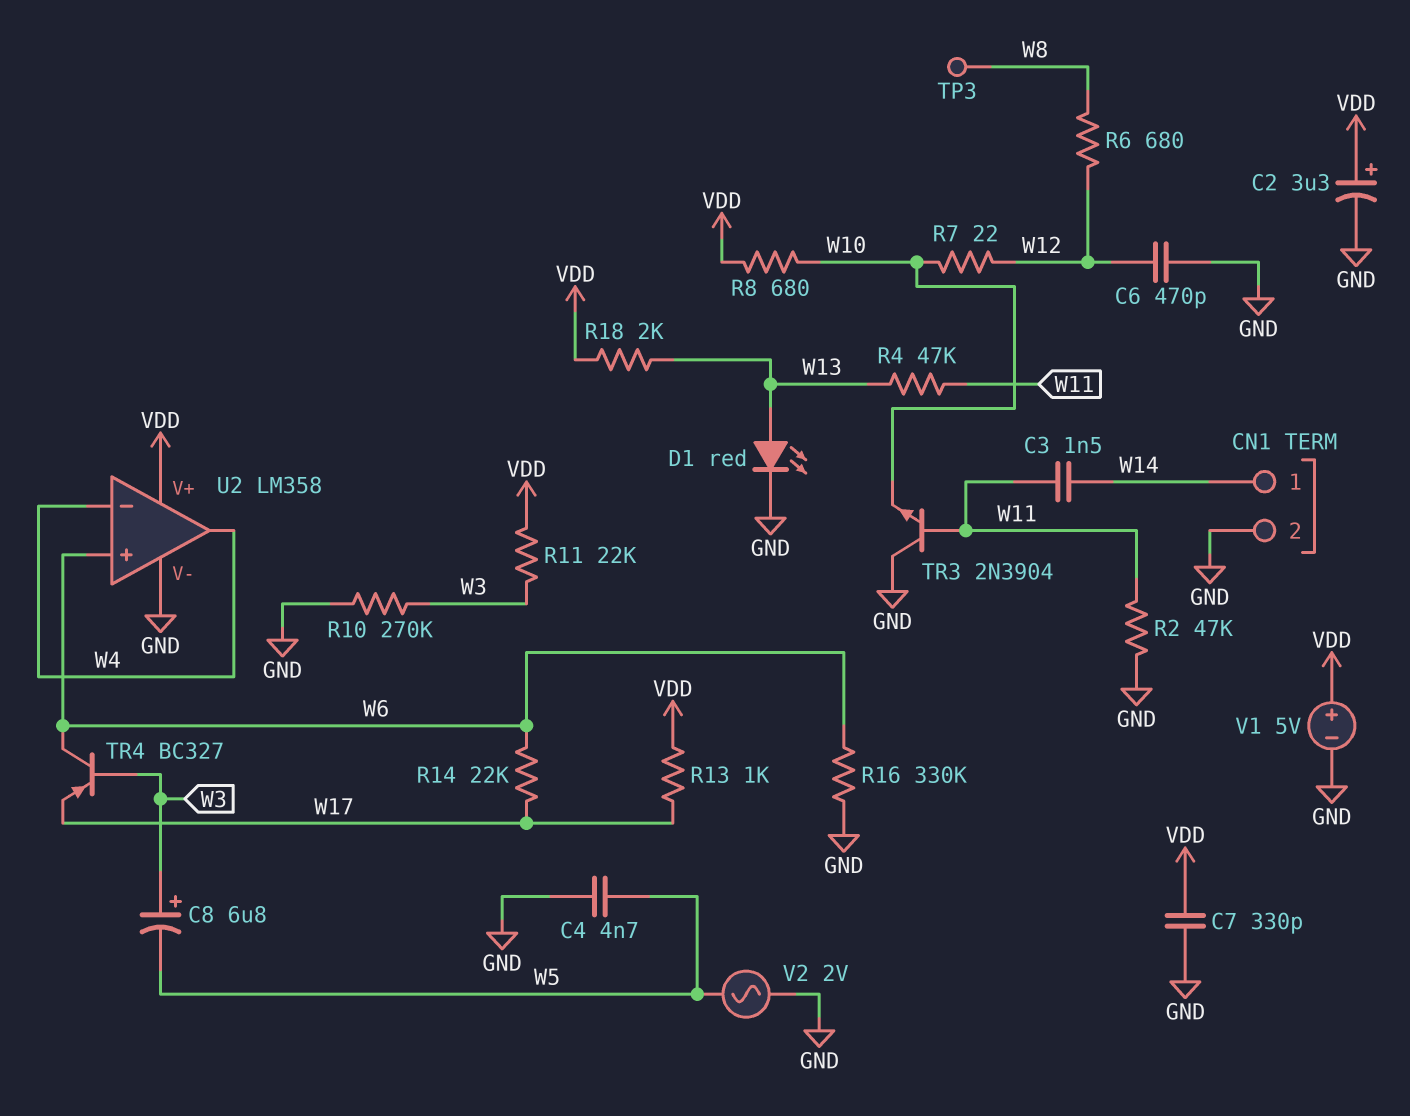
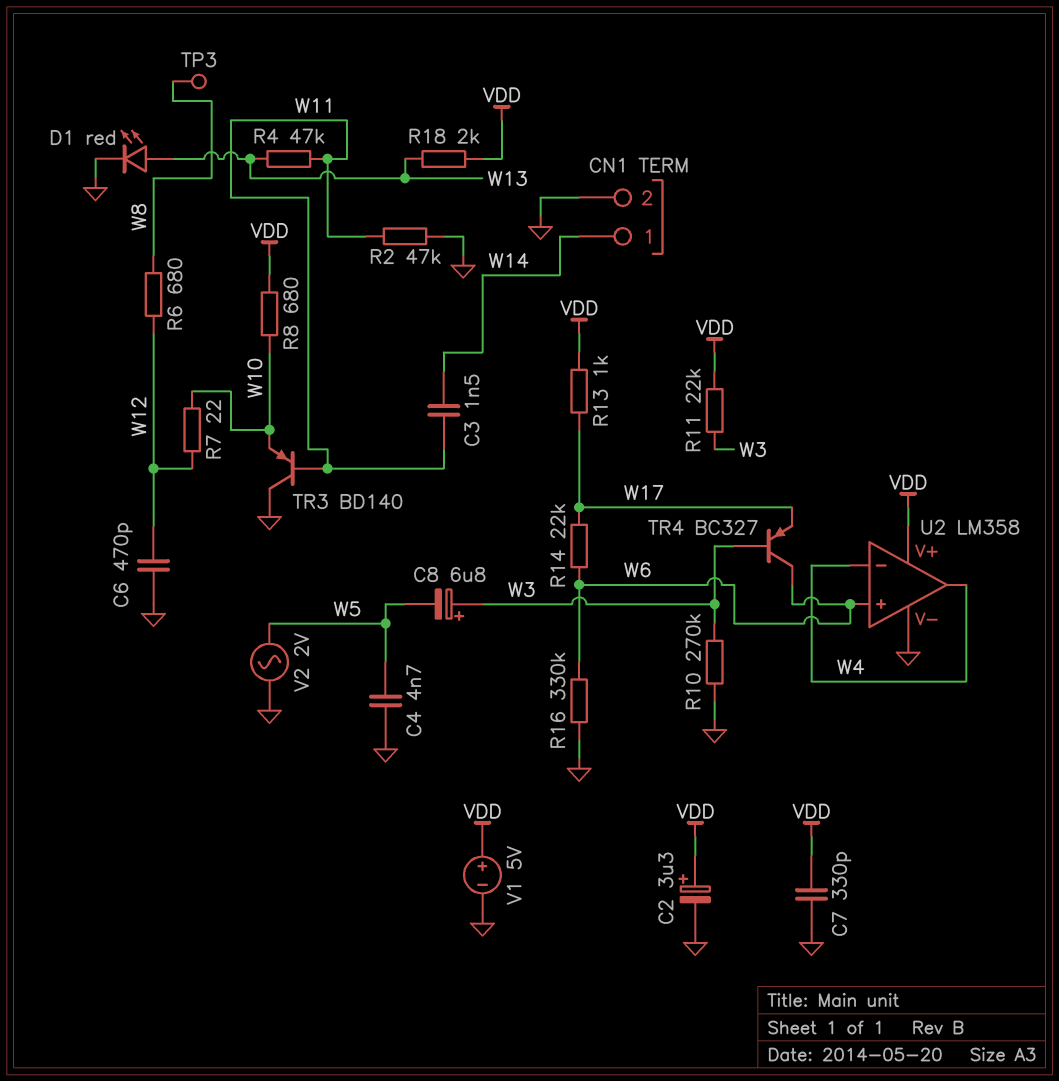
TR3: NPN 2N3904 (B W11, C GND, E W10) -> PNP BD140 (B W11, C GND, E W10)

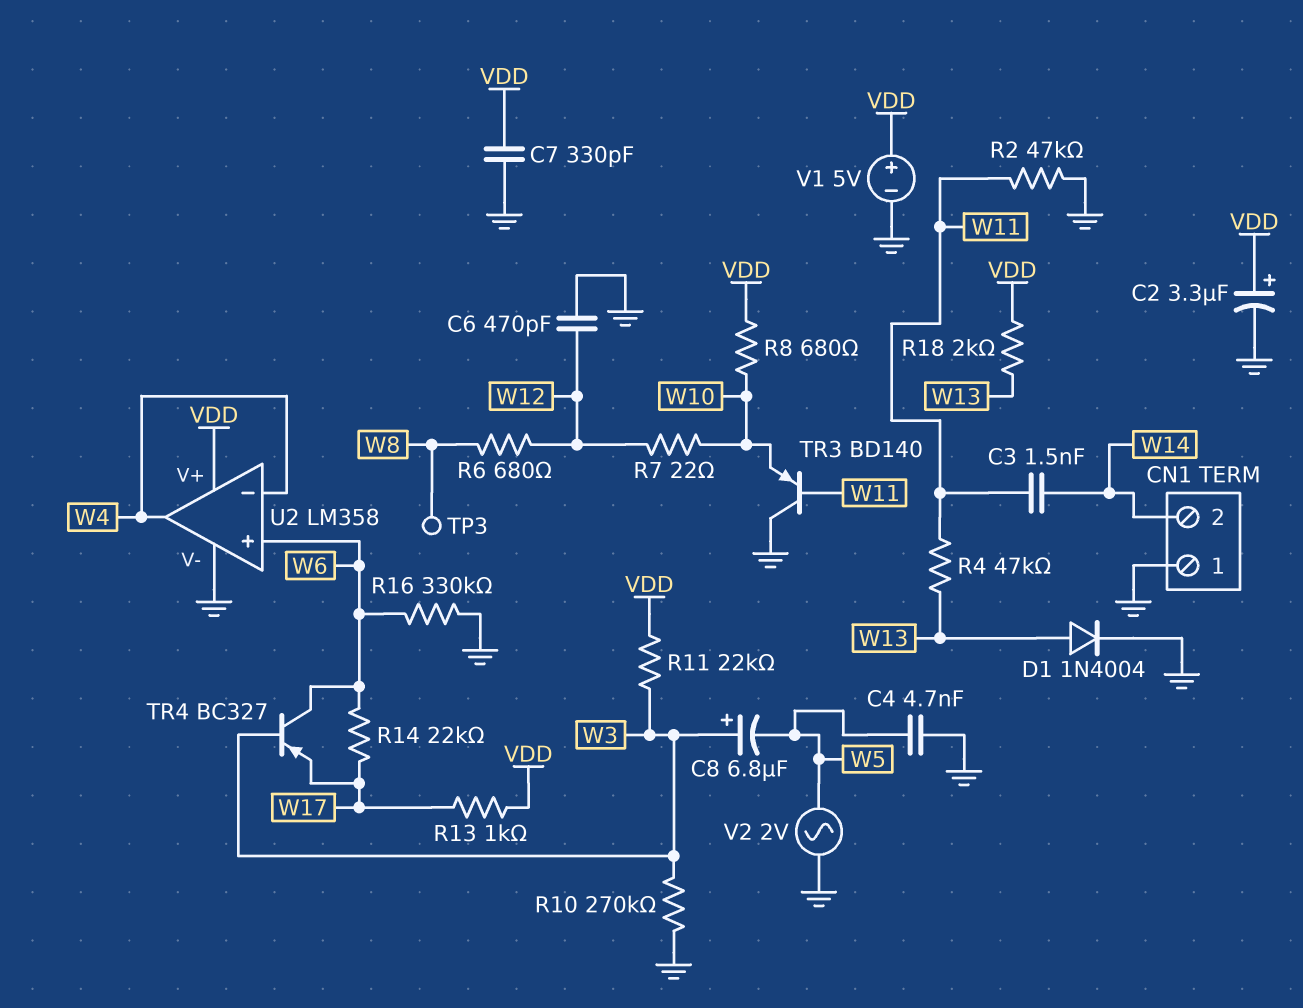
CN1 pin 1: W14 -> GND
CN1 pin 2: GND -> W14
D1: LED red (A W13, K GND) -> diode 1N4004 (A W13, K GND)

